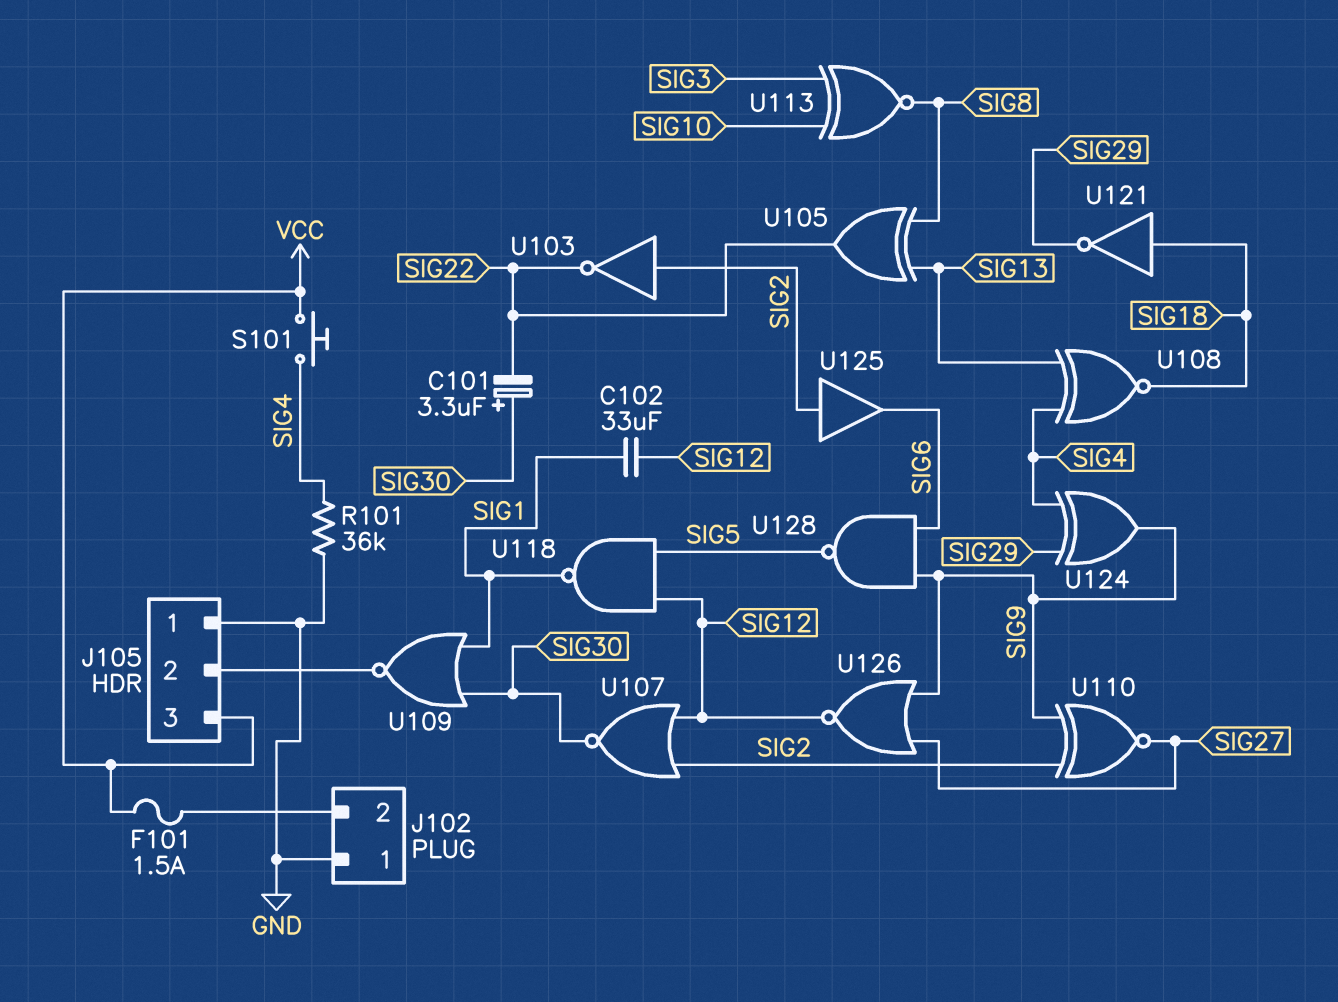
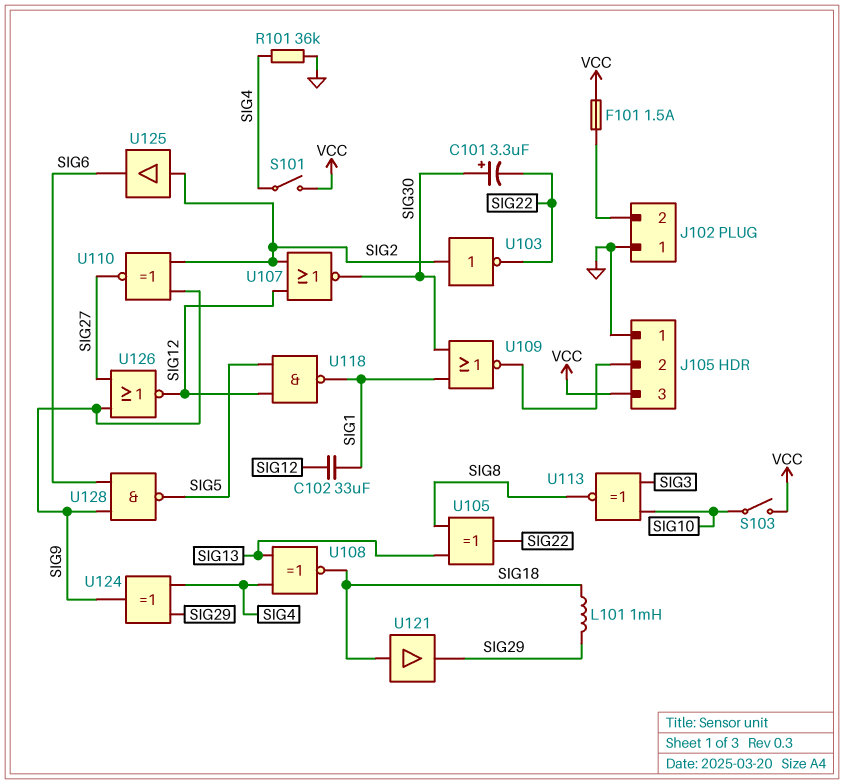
L101: none -> 1mH (SIG18, SIG29)
S101: button (SIG4, VCC) -> switch (SIG4, VCC)
S103: none -> switch (SIG10, VCC)
U121: NOT (in SIG18, out SIG29) -> buffer (in SIG18, out SIG29)

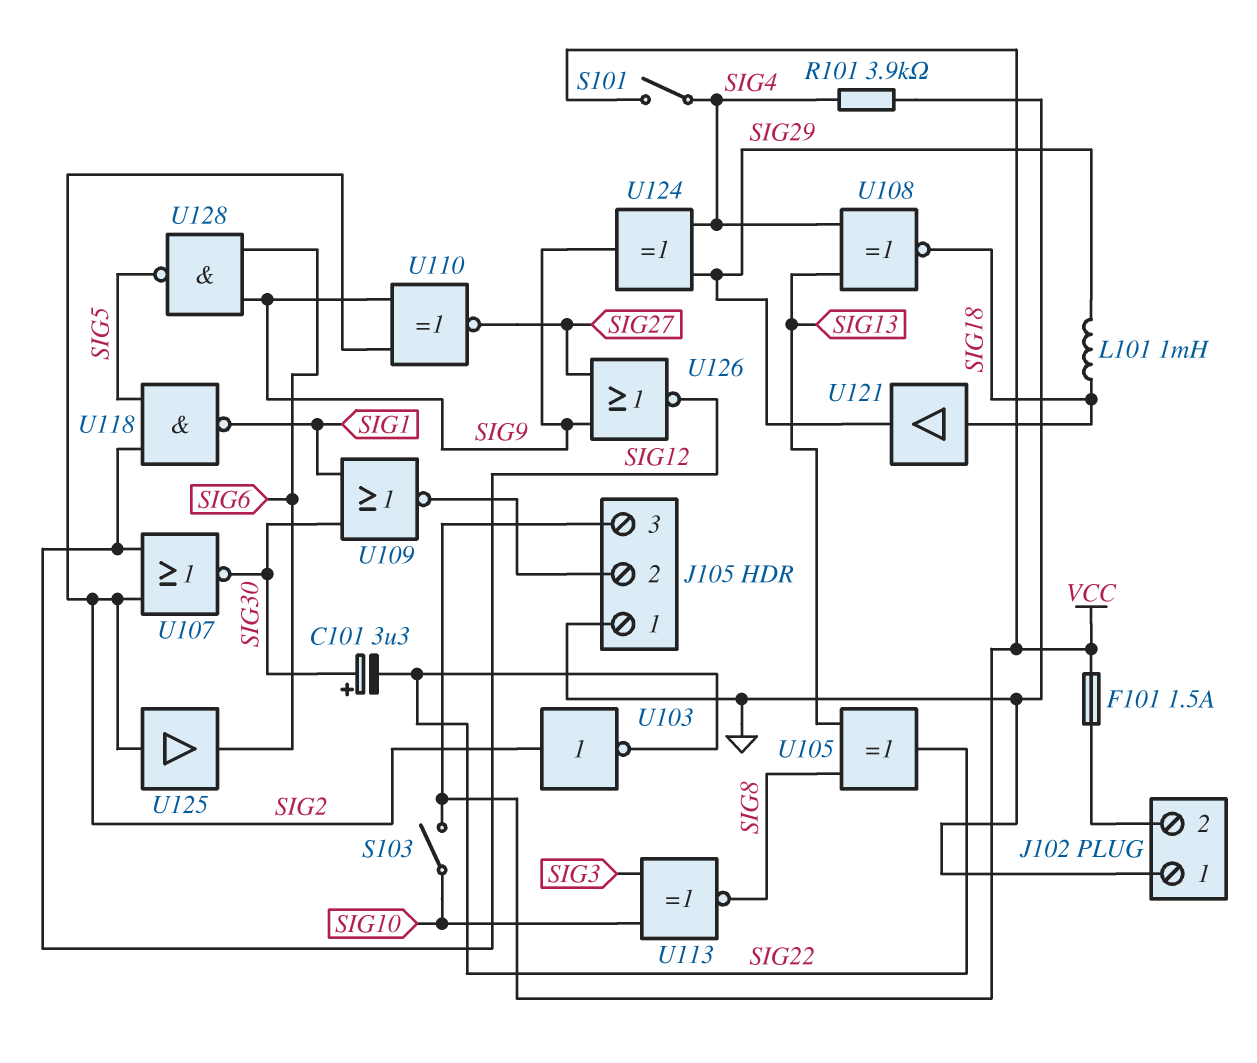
C102: 33uF (SIG1, SIG12) -> none
R101: 36k (GND, SIG4) -> 3.9k (GND, SIG4)

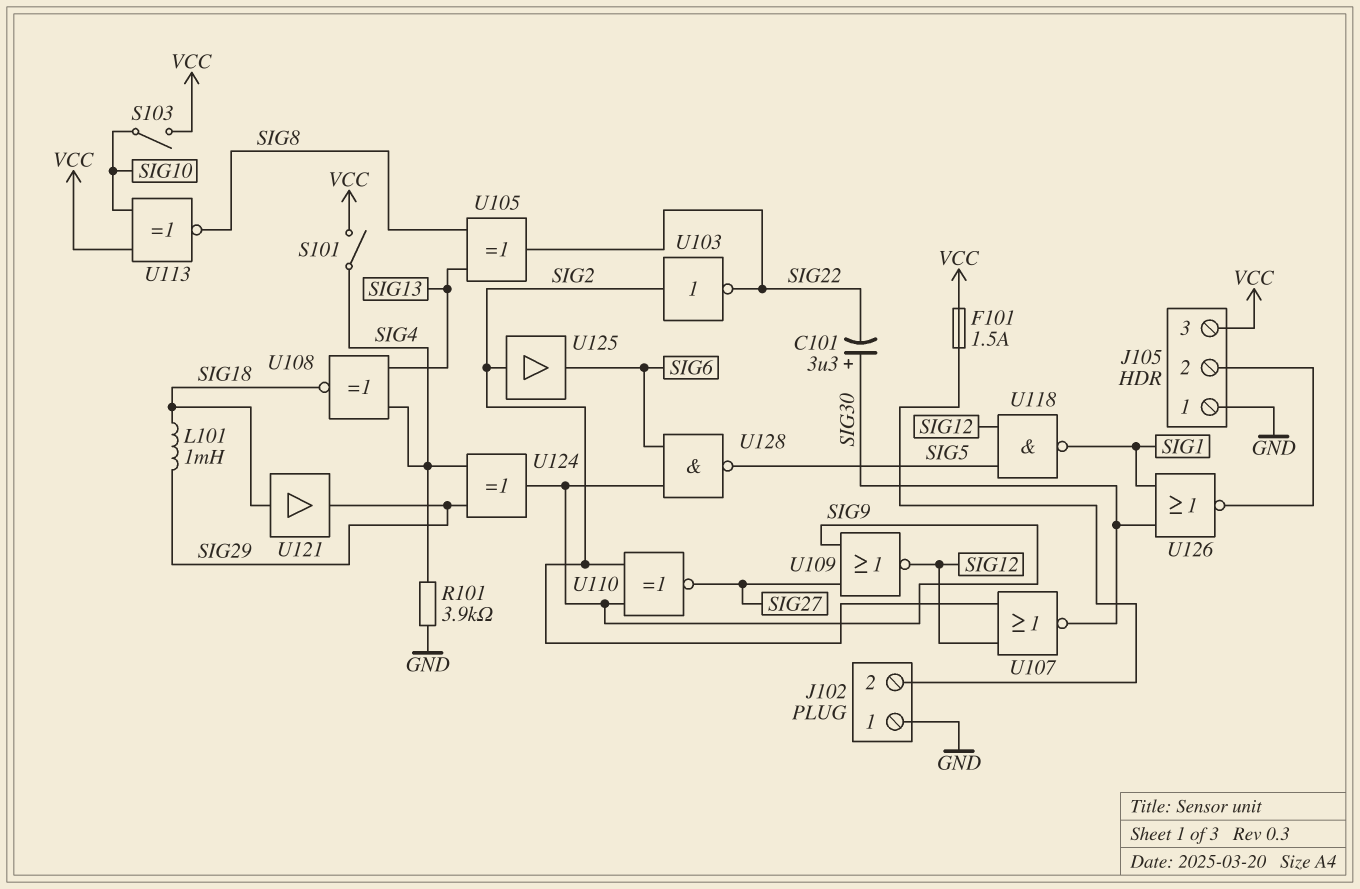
U109: NOR (in SIG1, in SIG30, out J105/2) -> NOR (in SIG9, in SIG27, out SIG12)
U113: XNOR (in SIG3, in SIG10, out SIG8) -> XNOR (in SIG10, in VCC, out SIG8)
U126: NOR (in SIG9, in SIG27, out SIG12) -> NOR (in SIG1, in SIG30, out J105/2)

